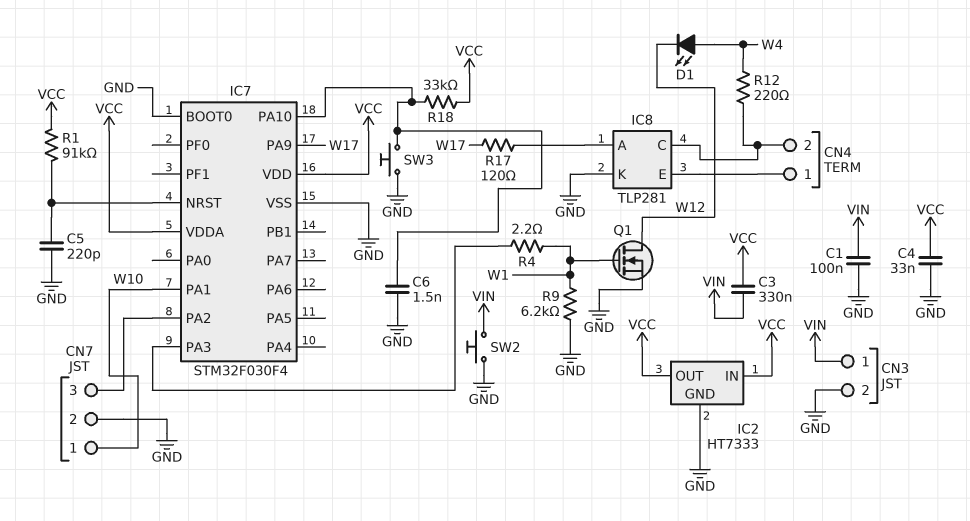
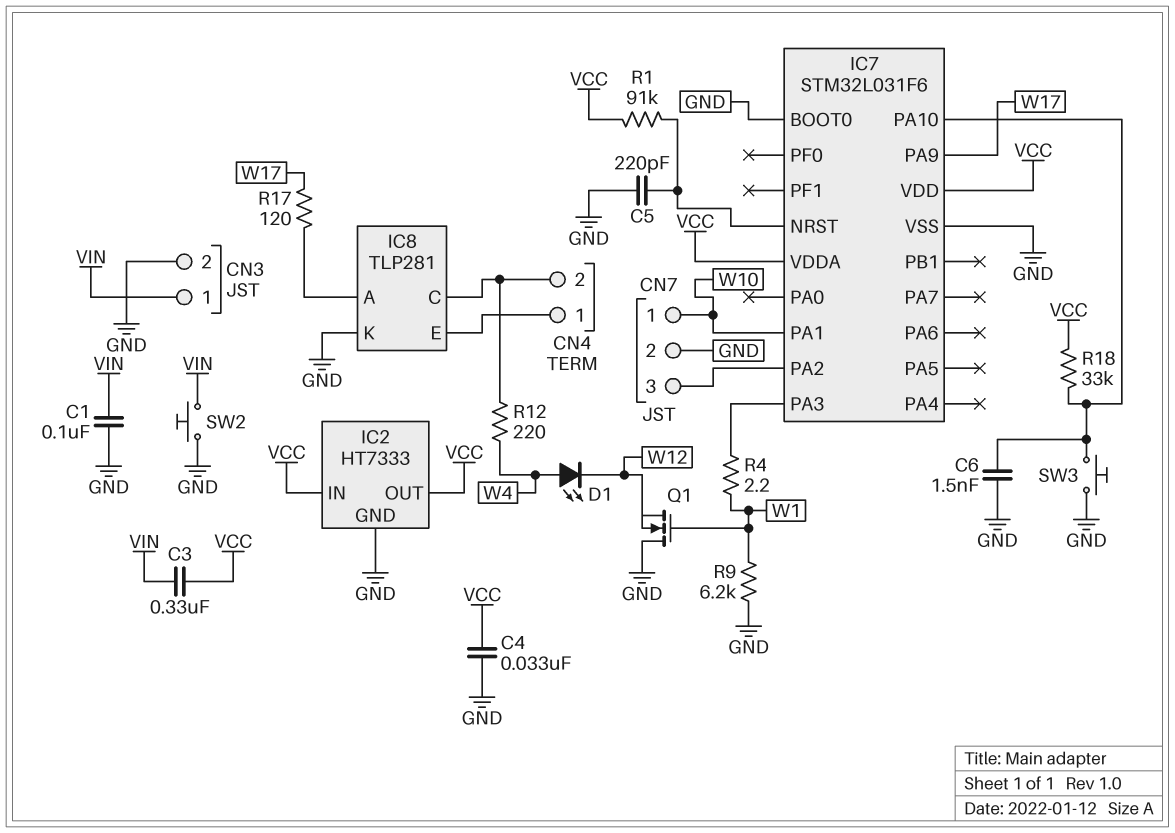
IC7: STM32F030F4 -> STM32L031F6
Q1: NMOS (G W1, D W12, S GND) -> NMOS (G W1, D GND, S W12)

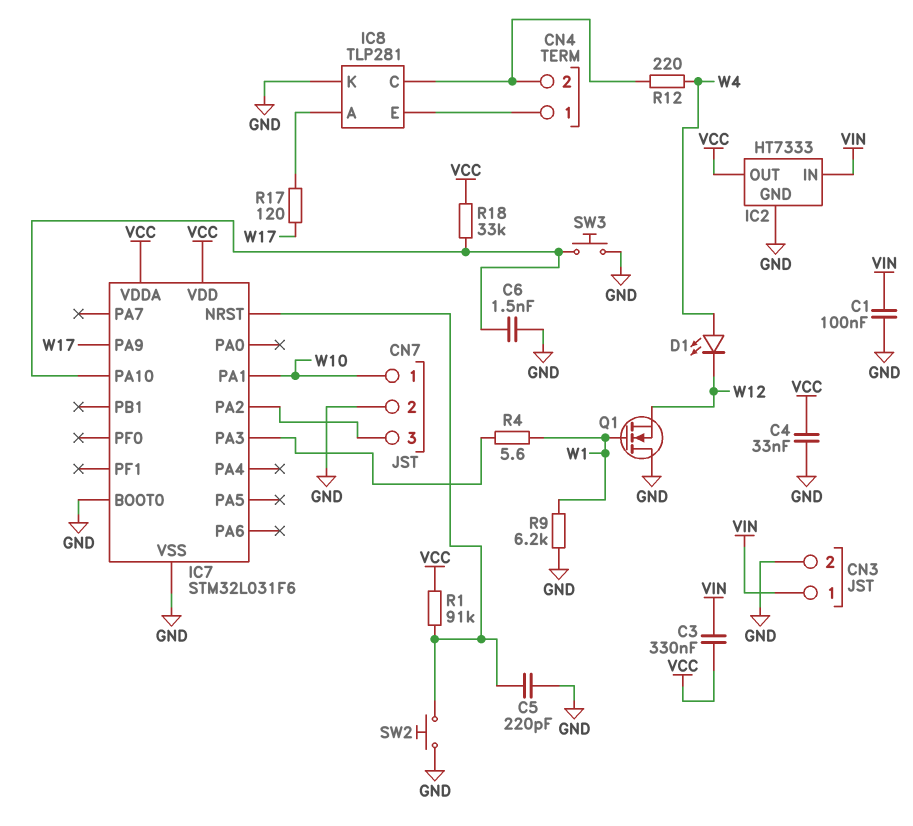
IC2 pin IN: VCC -> VIN
R4: 2.2 (IC7/PA3, W1) -> 5.6 (IC7/PA3, W1)
SW2: button (GND, VIN) -> button (GND, IC7/NRST)

